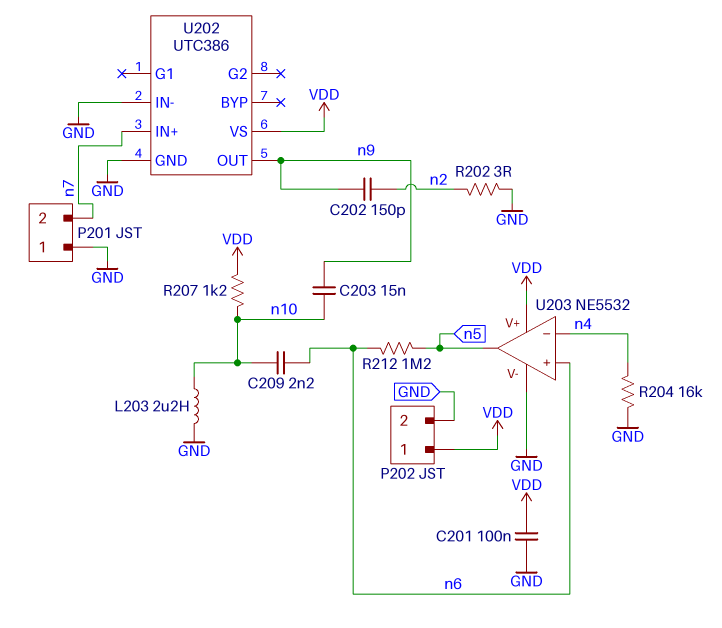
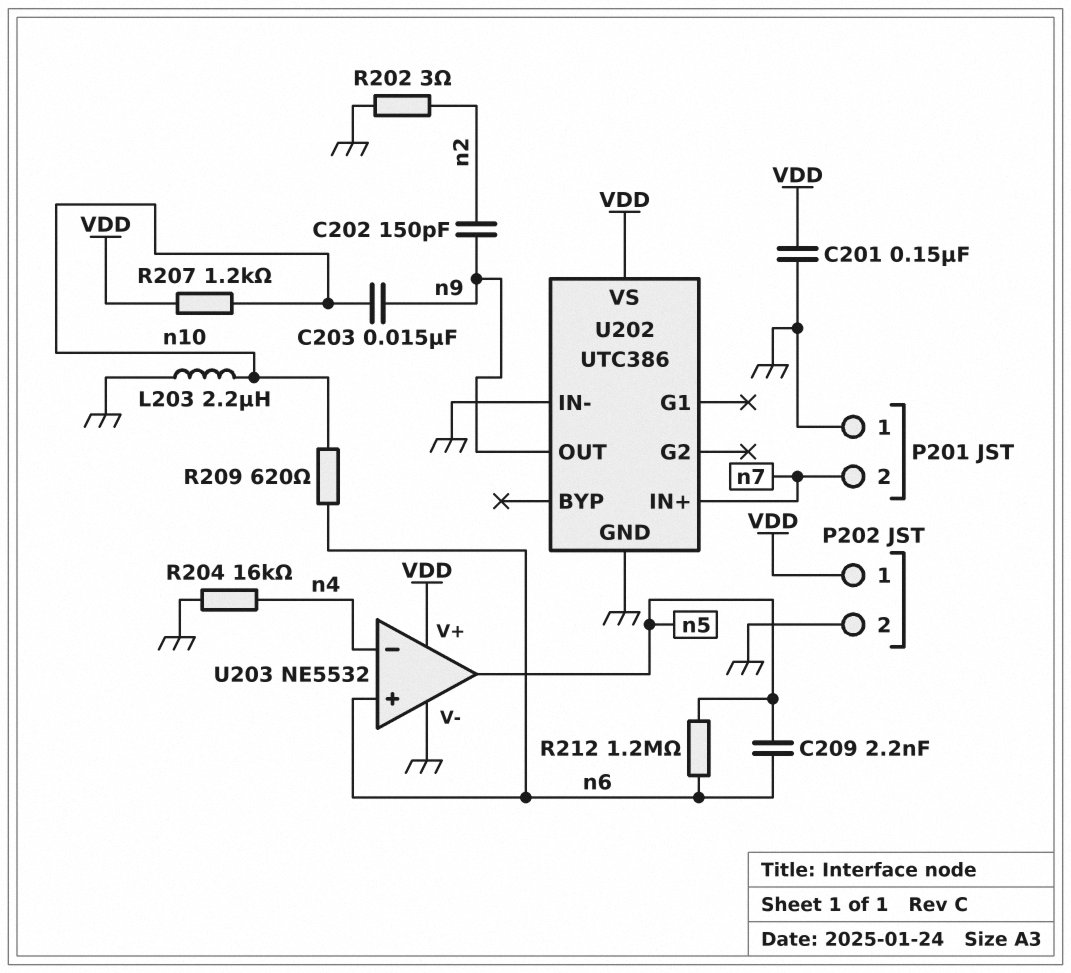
C201: 100nF (GND, VDD) -> 150nF (GND, VDD)
C209: 2.2nF (n6, n10) -> 2.2nF (n5, n6)
R209: none -> 620 (n6, n10)

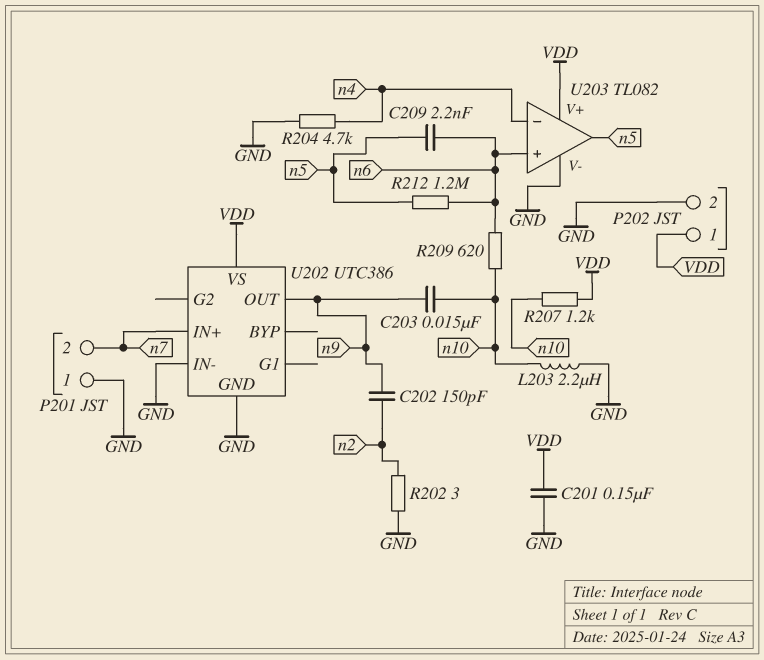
R204: 16k (GND, n4) -> 4.7k (GND, n4)
U203: NE5532 -> TL082

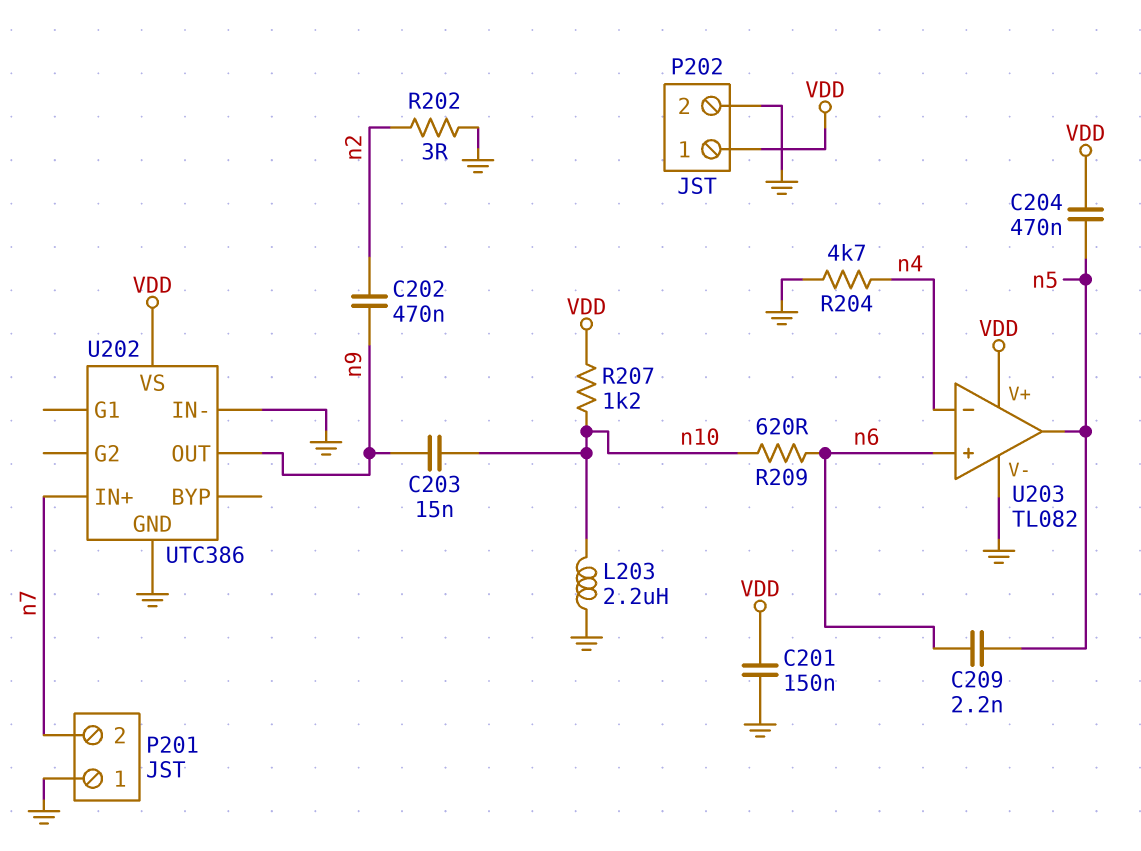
C202: 150pF (n2, n9) -> 470nF (n2, n9)
C204: none -> 470nF (VDD, n5)
R212: 1.2M (n5, n6) -> none

